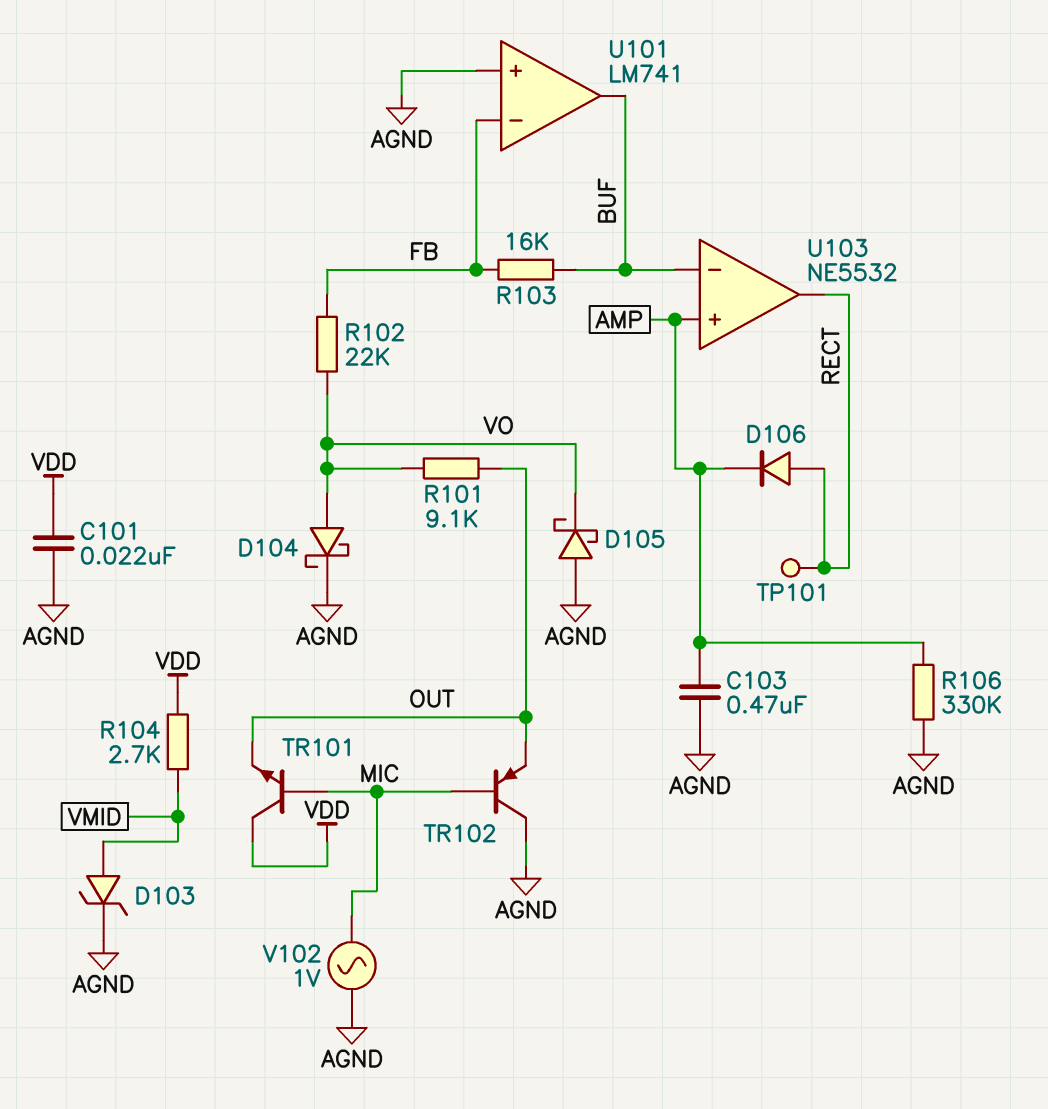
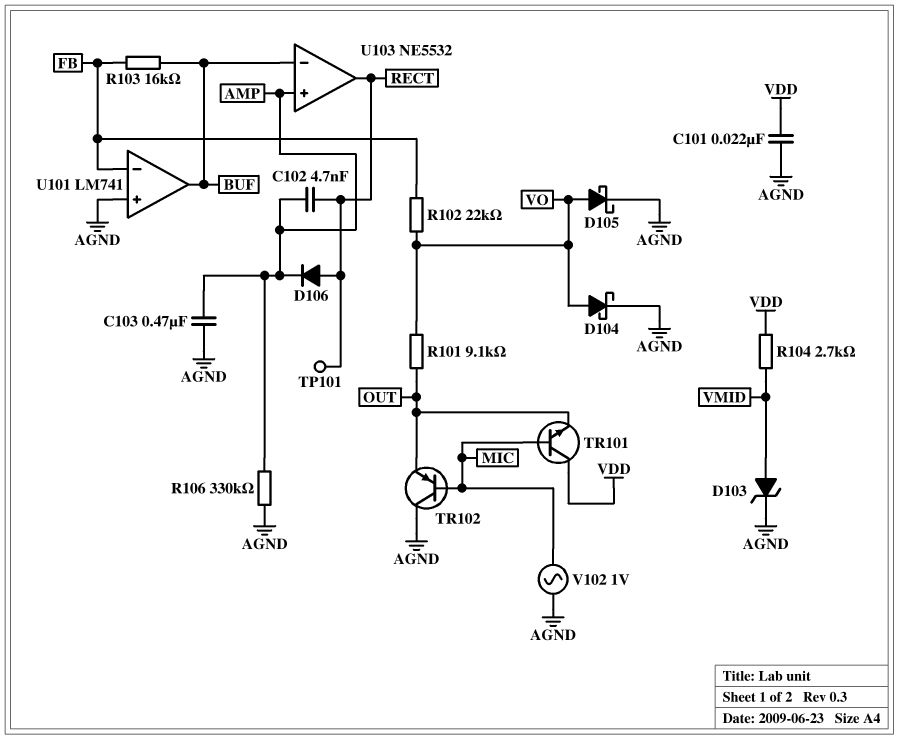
C102: none -> 4.7nF (AMP, RECT)
D105: schottky (A AGND, K VO) -> schottky (A VO, K AGND)

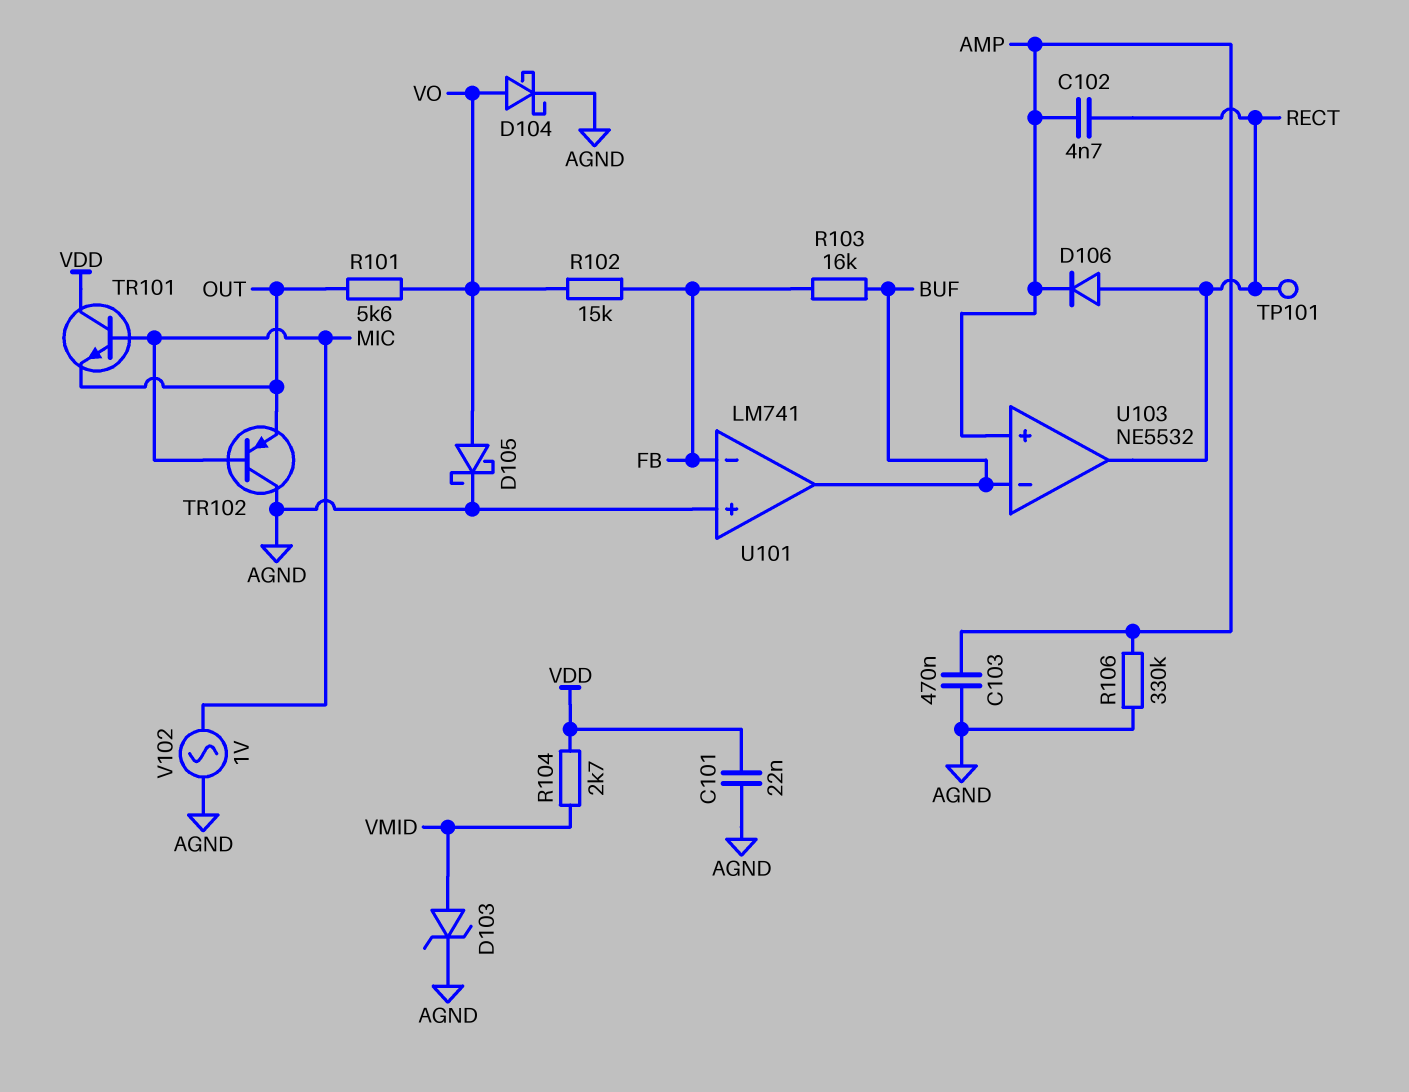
R101: 9.1k (OUT, VO) -> 5.6k (OUT, VO)
R102: 22k (FB, VO) -> 15k (FB, VO)

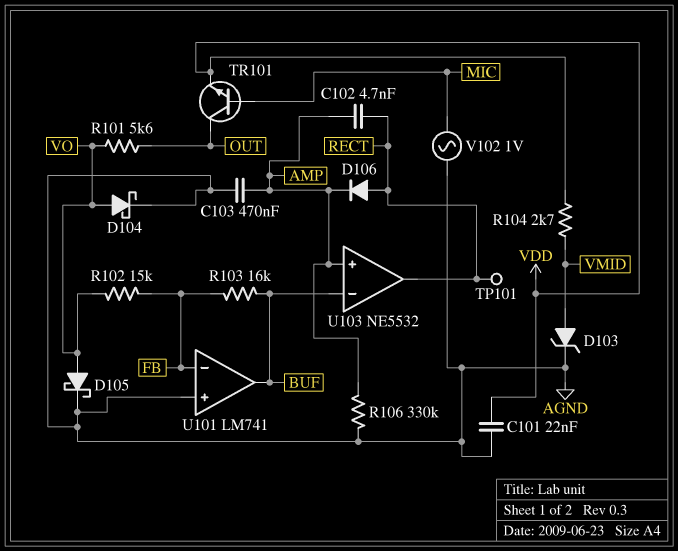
TR101: NPN (B MIC, C VDD, E OUT) -> NPN (B MIC, C OUT, E VDD)
TR102: PNP (B MIC, C AGND, E OUT) -> none

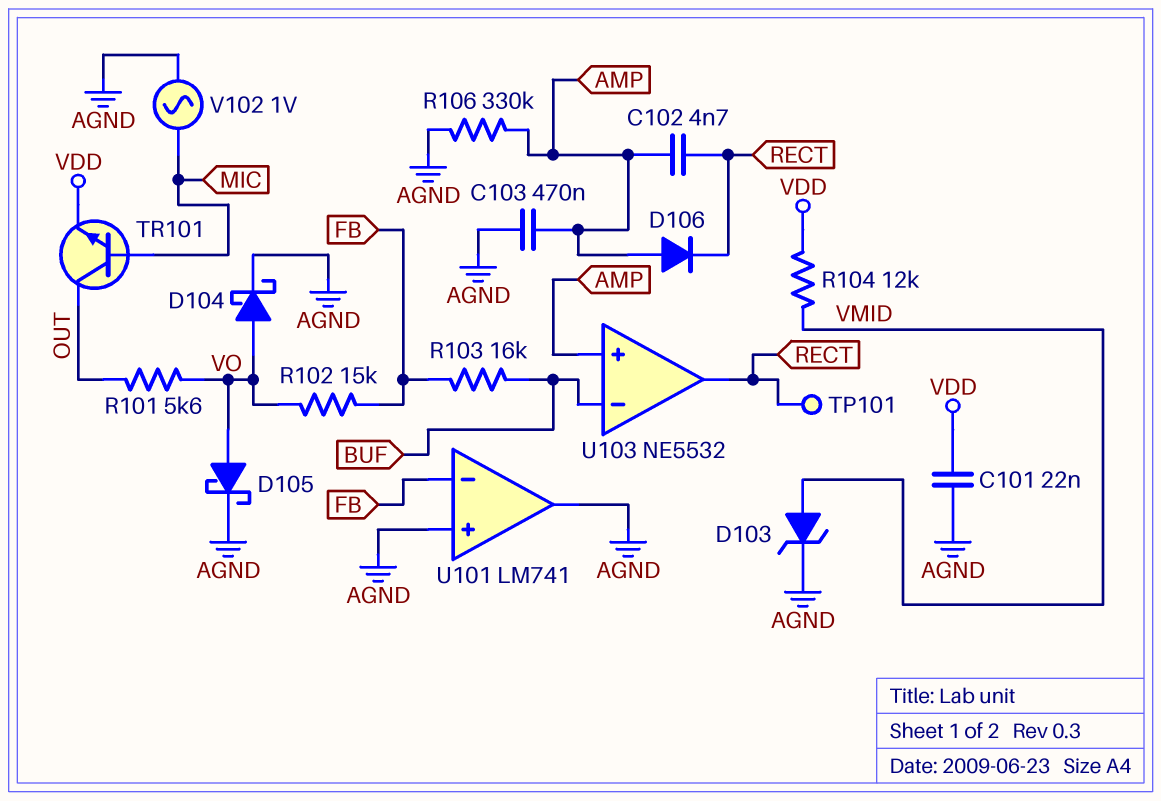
D106: diode (A RECT, K AMP) -> diode (A AMP, K RECT)
R104: 2.7k (VDD, VMID) -> 12k (VDD, VMID)
U101 pin out: BUF -> AGND

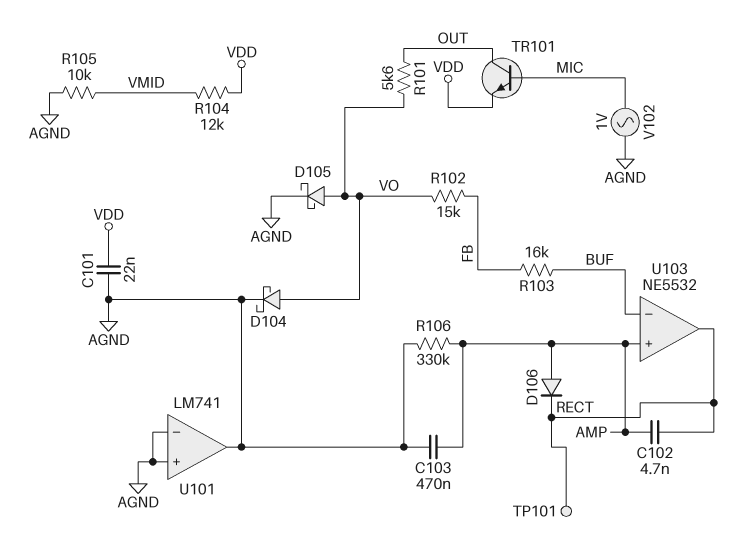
D103: zener (A VMID, K AGND) -> none
R105: none -> 10k (AGND, VMID)
U101 pin in-: FB -> AGND

